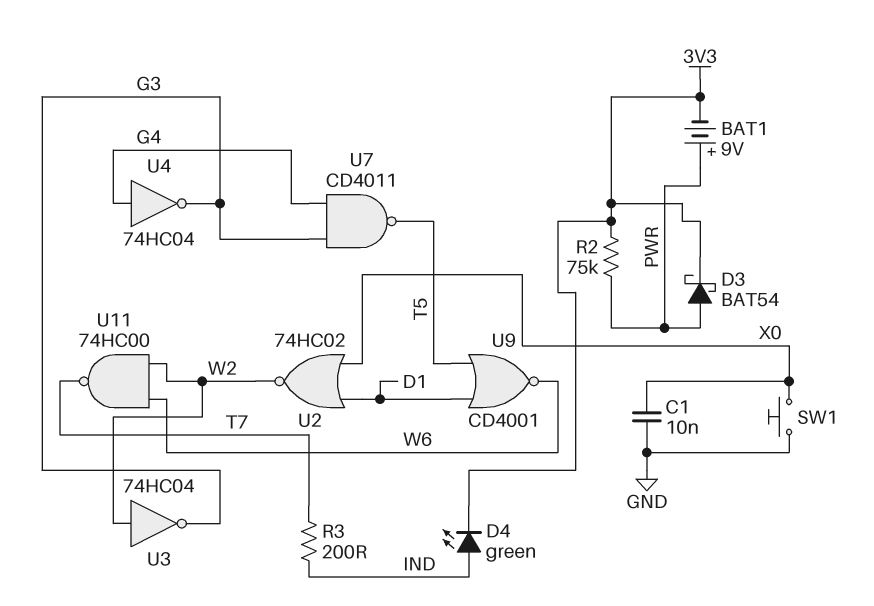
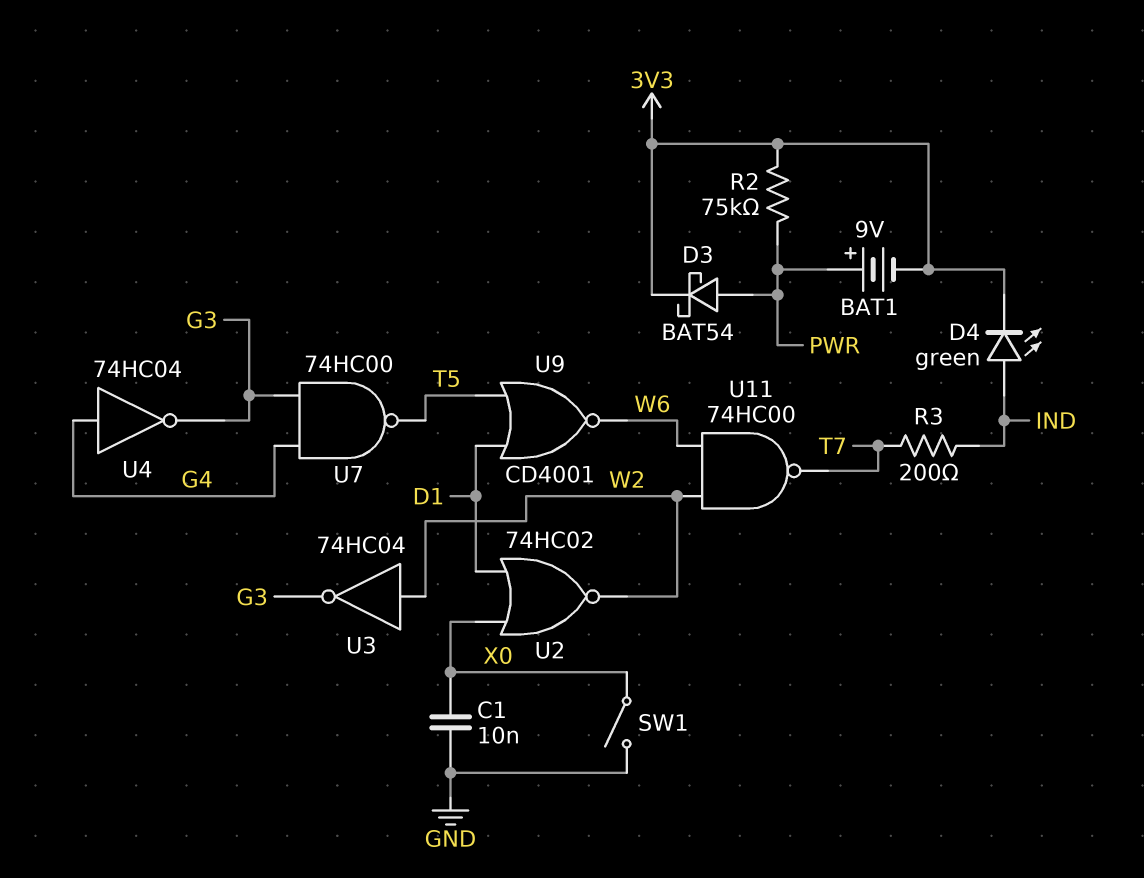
SW1: button (GND, X0) -> switch (GND, X0)
U7: NAND CD4011 (in G3, in G4, out T5) -> NAND 74HC00 (in G3, in G4, out T5)

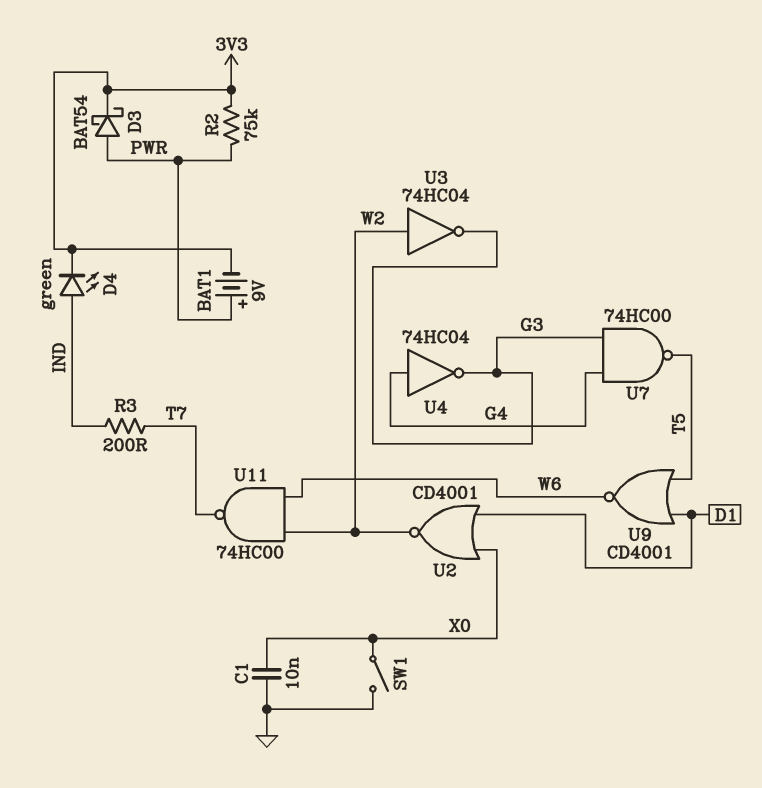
U2: NOR 74HC02 (in D1, in X0, out W2) -> NOR CD4001 (in D1, in X0, out W2)

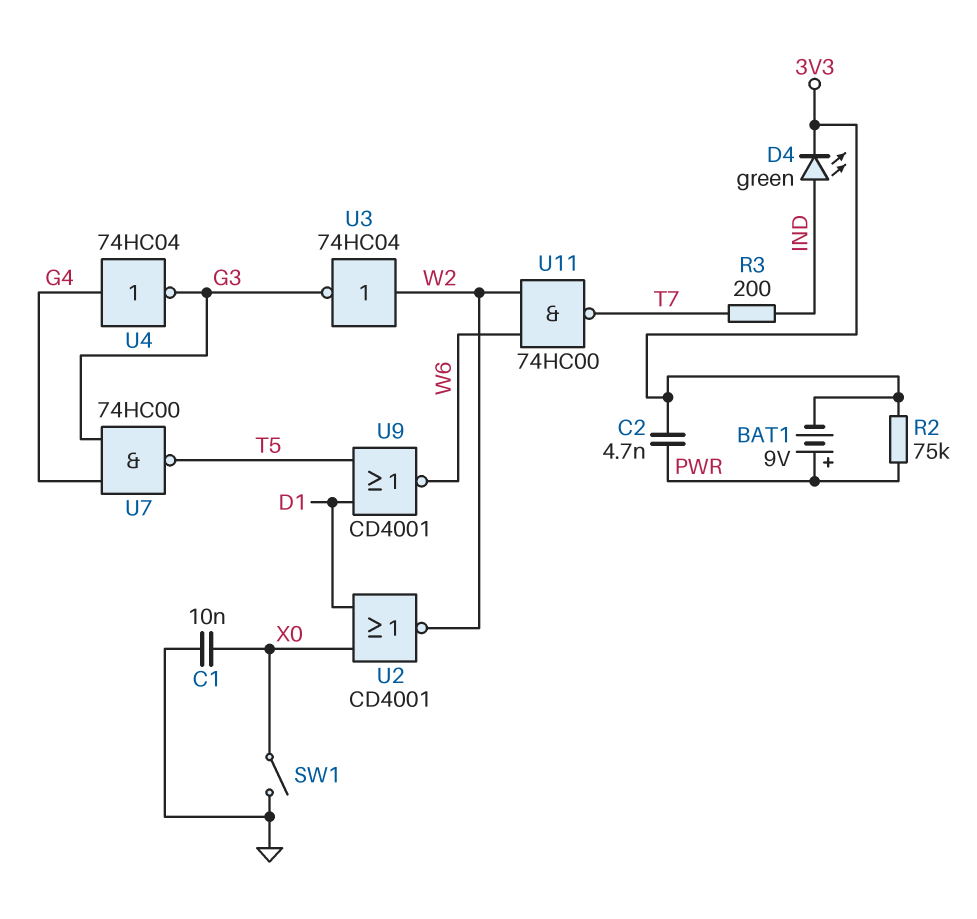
C2: none -> 4.7nF (3V3, PWR)
D3: schottky BAT54 (A PWR, K 3V3) -> none

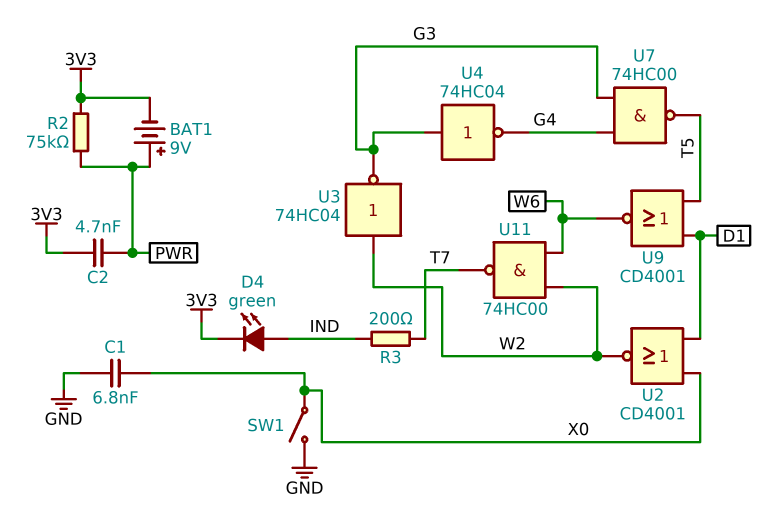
C1: 10nF (GND, X0) -> 6.8nF (GND, X0)
U4: NOT 74HC04 (in G4, out G3) -> NOT 74HC04 (in G3, out G4)

